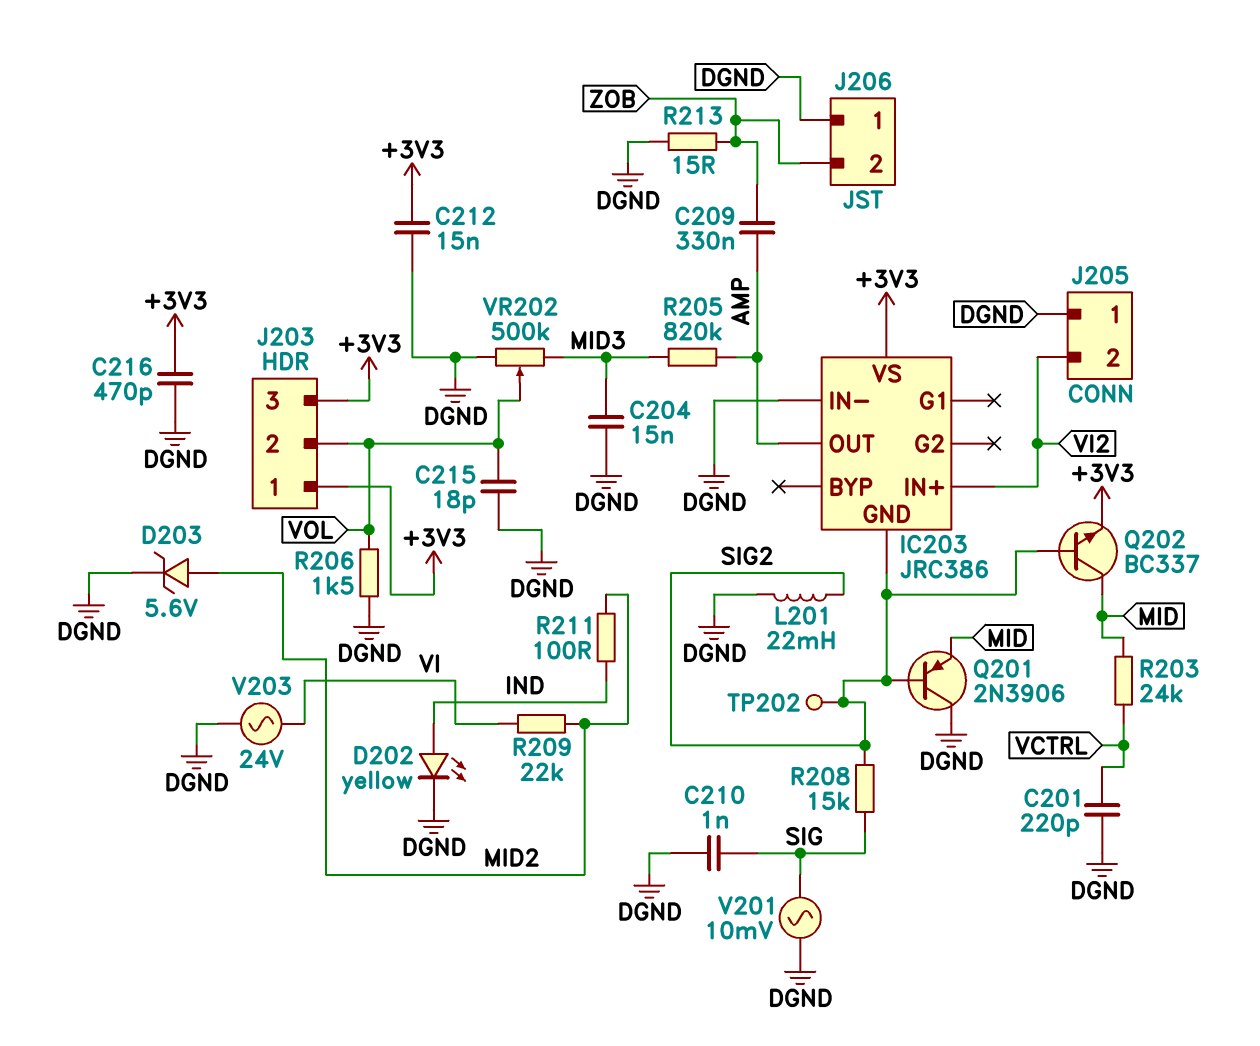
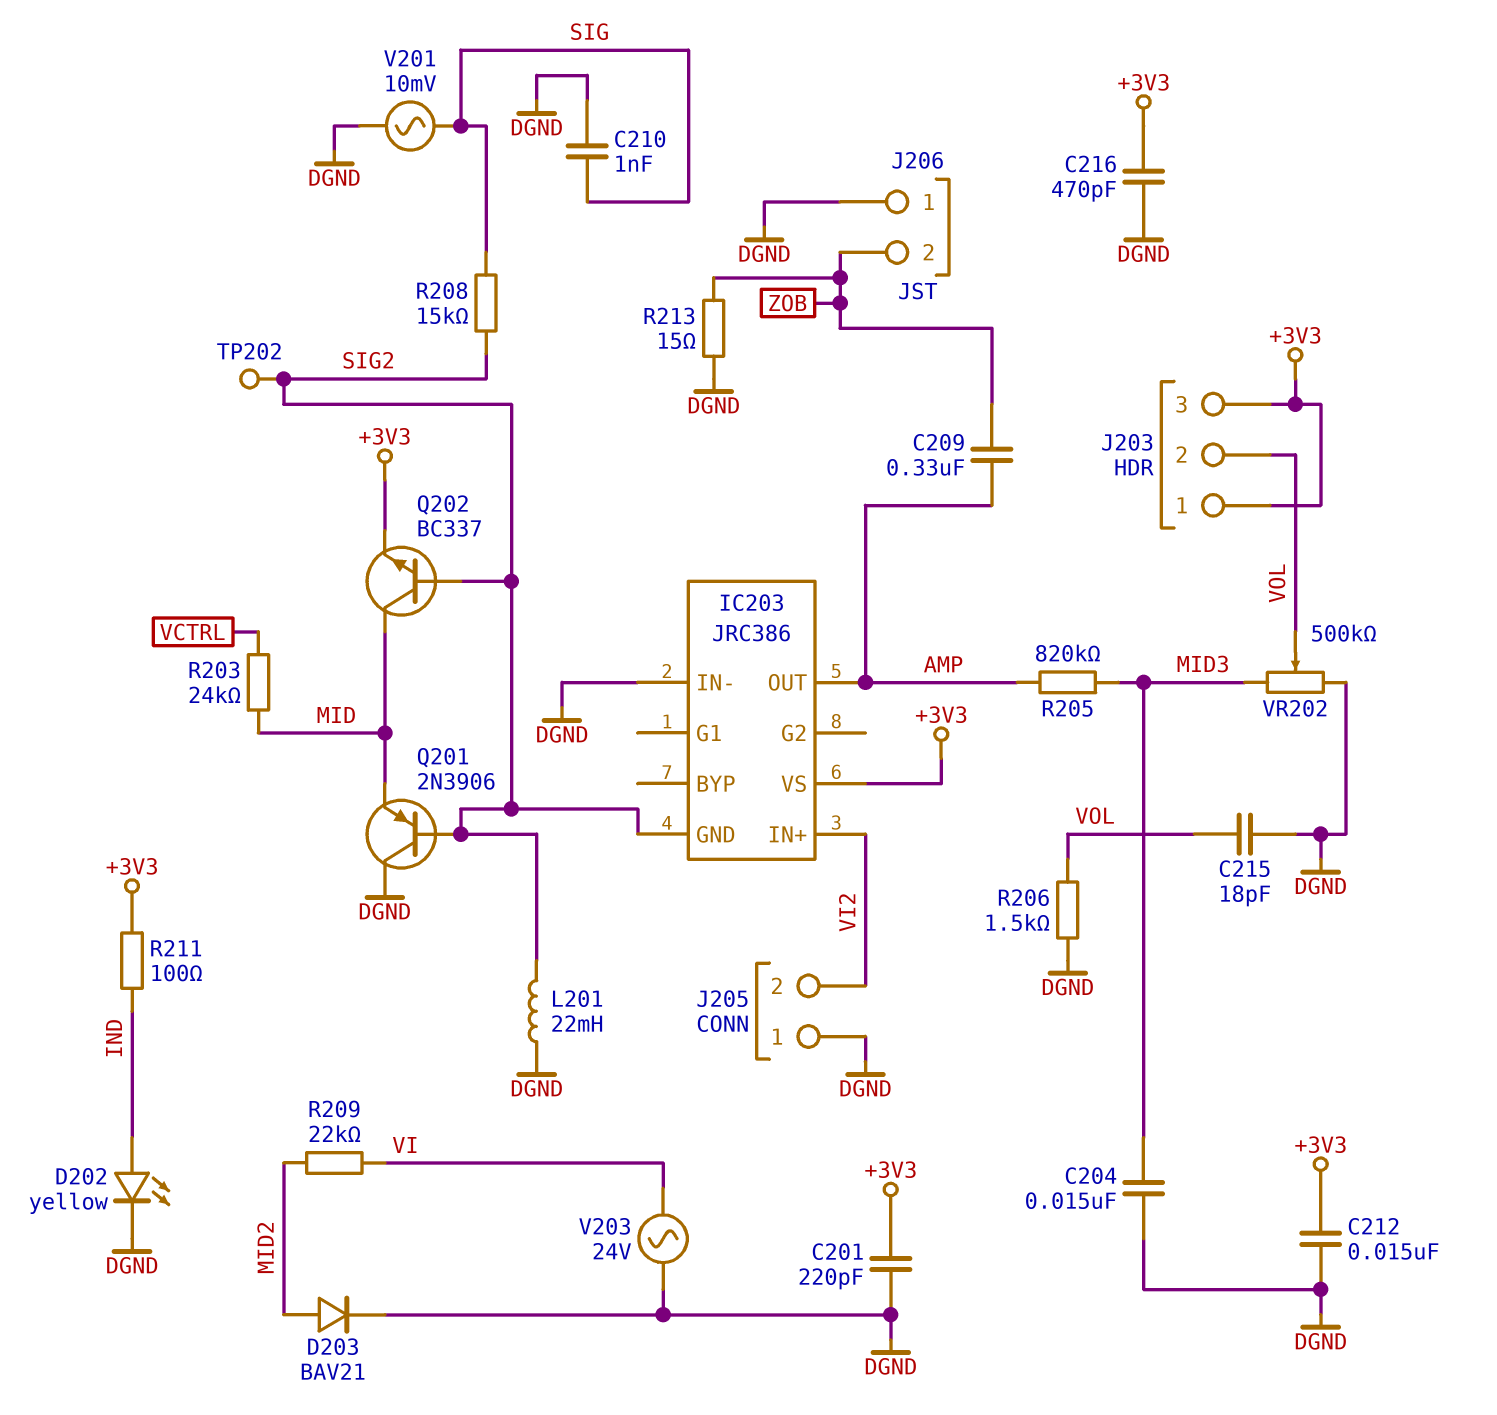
C201: 220pF (DGND, VCTRL) -> 220pF (+3V3, DGND)
D203: zener 5.6V (A MID2, K DGND) -> diode BAV21 (A MID2, K DGND)
R211: 100 (IND, MID2) -> 100 (+3V3, IND)

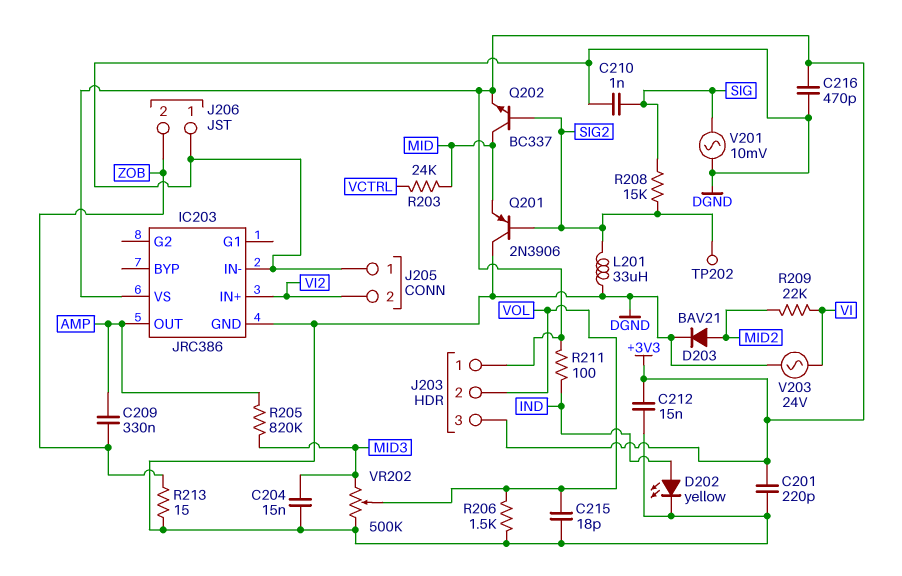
IC203 pin GND: SIG2 -> DGND
L201: 22mH (DGND, SIG2) -> 33uH (DGND, SIG2)

